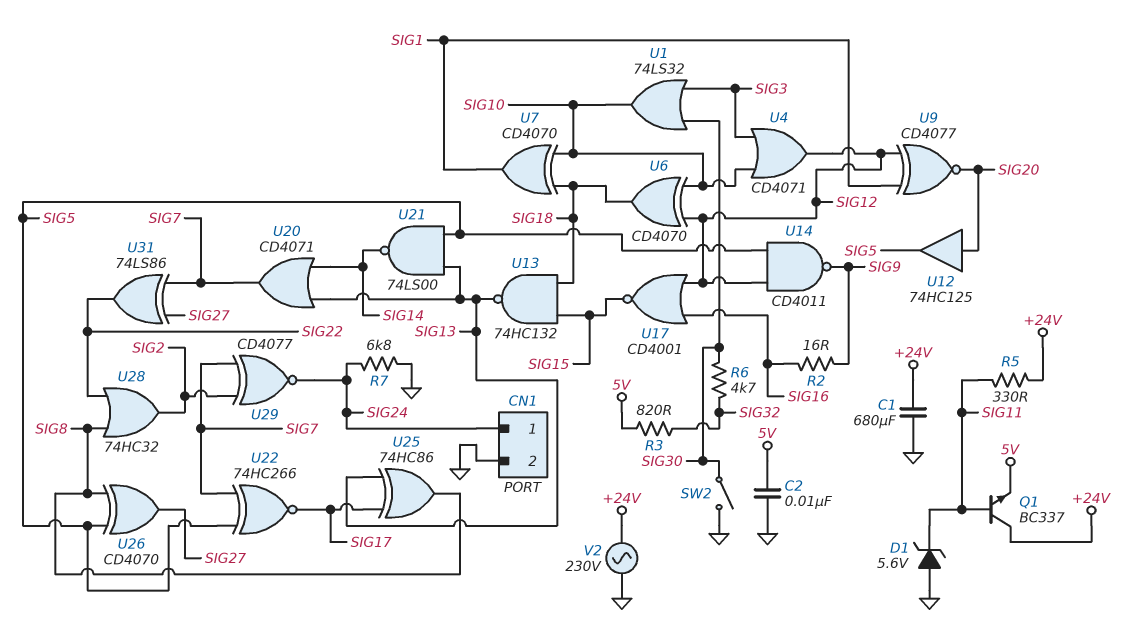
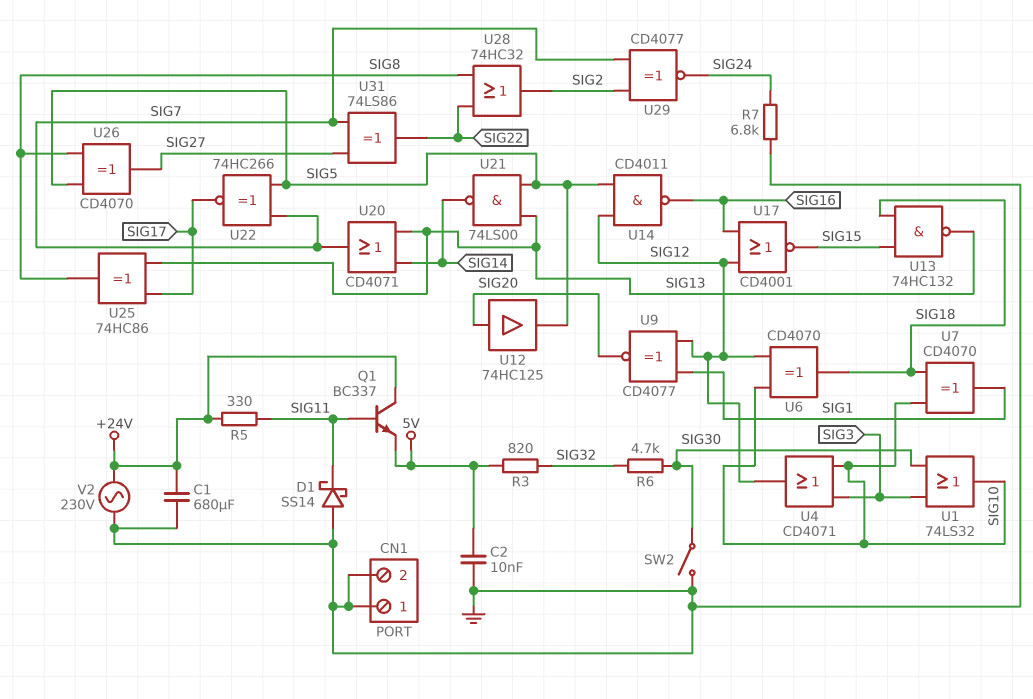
CN1 pin 1: SIG24 -> GND
D1: zener 5.6V (A GND, K SIG11) -> schottky SS14 (A GND, K SIG11)
R2: 16 (SIG9, SIG16) -> none
U14: NAND CD4011 (in SIG5, in SIG12, out SIG9) -> NAND CD4011 (in SIG5, in SIG12, out SIG16)

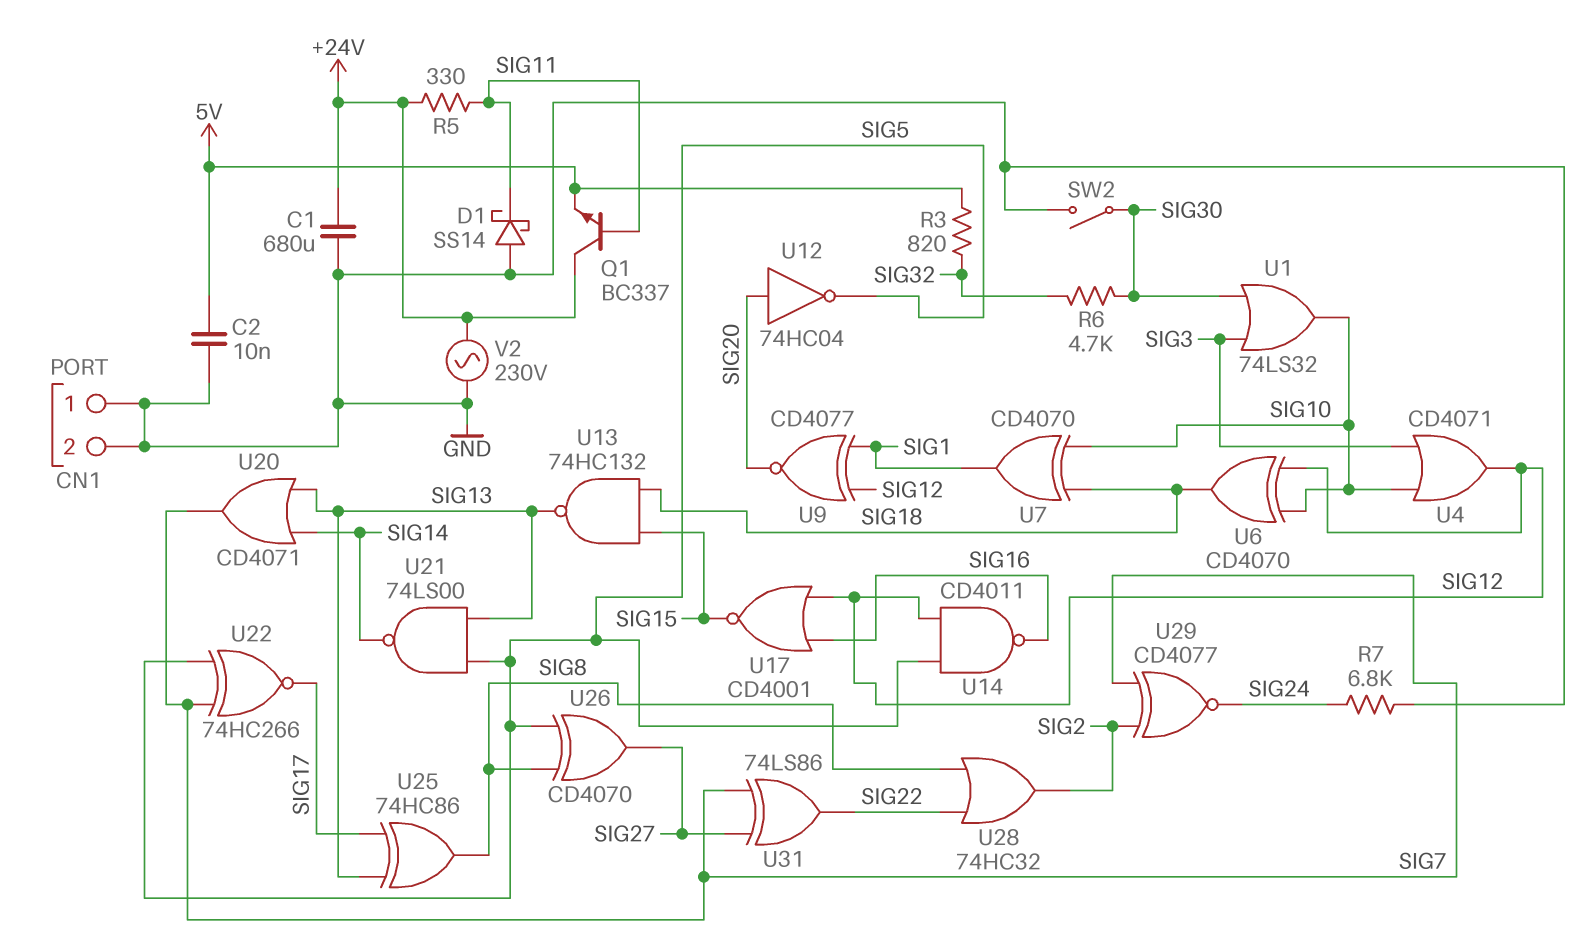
U12: buffer 74HC125 (in SIG20, out SIG5) -> NOT 74HC04 (in SIG20, out SIG5)

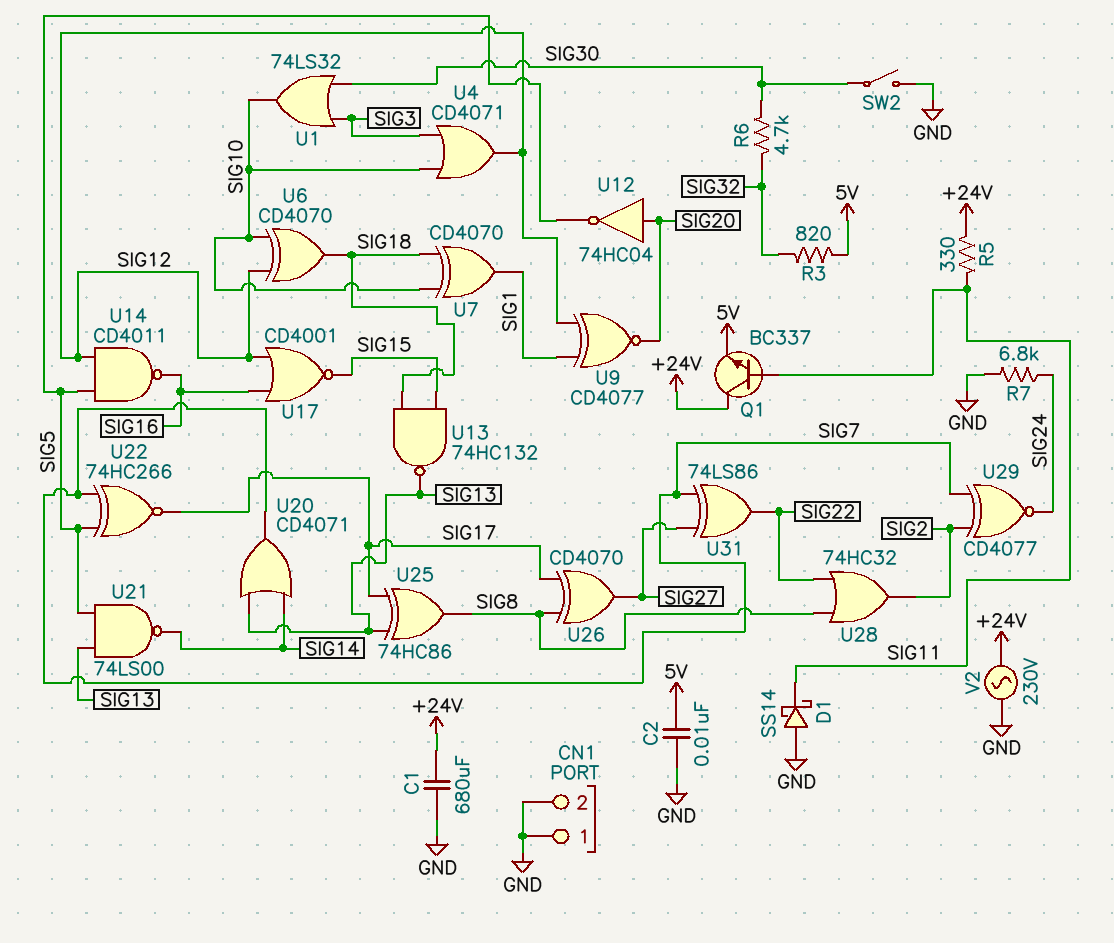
U26: XOR CD4070 (in SIG5, in SIG8, out SIG27) -> XOR CD4070 (in SIG8, in SIG17, out SIG27)

